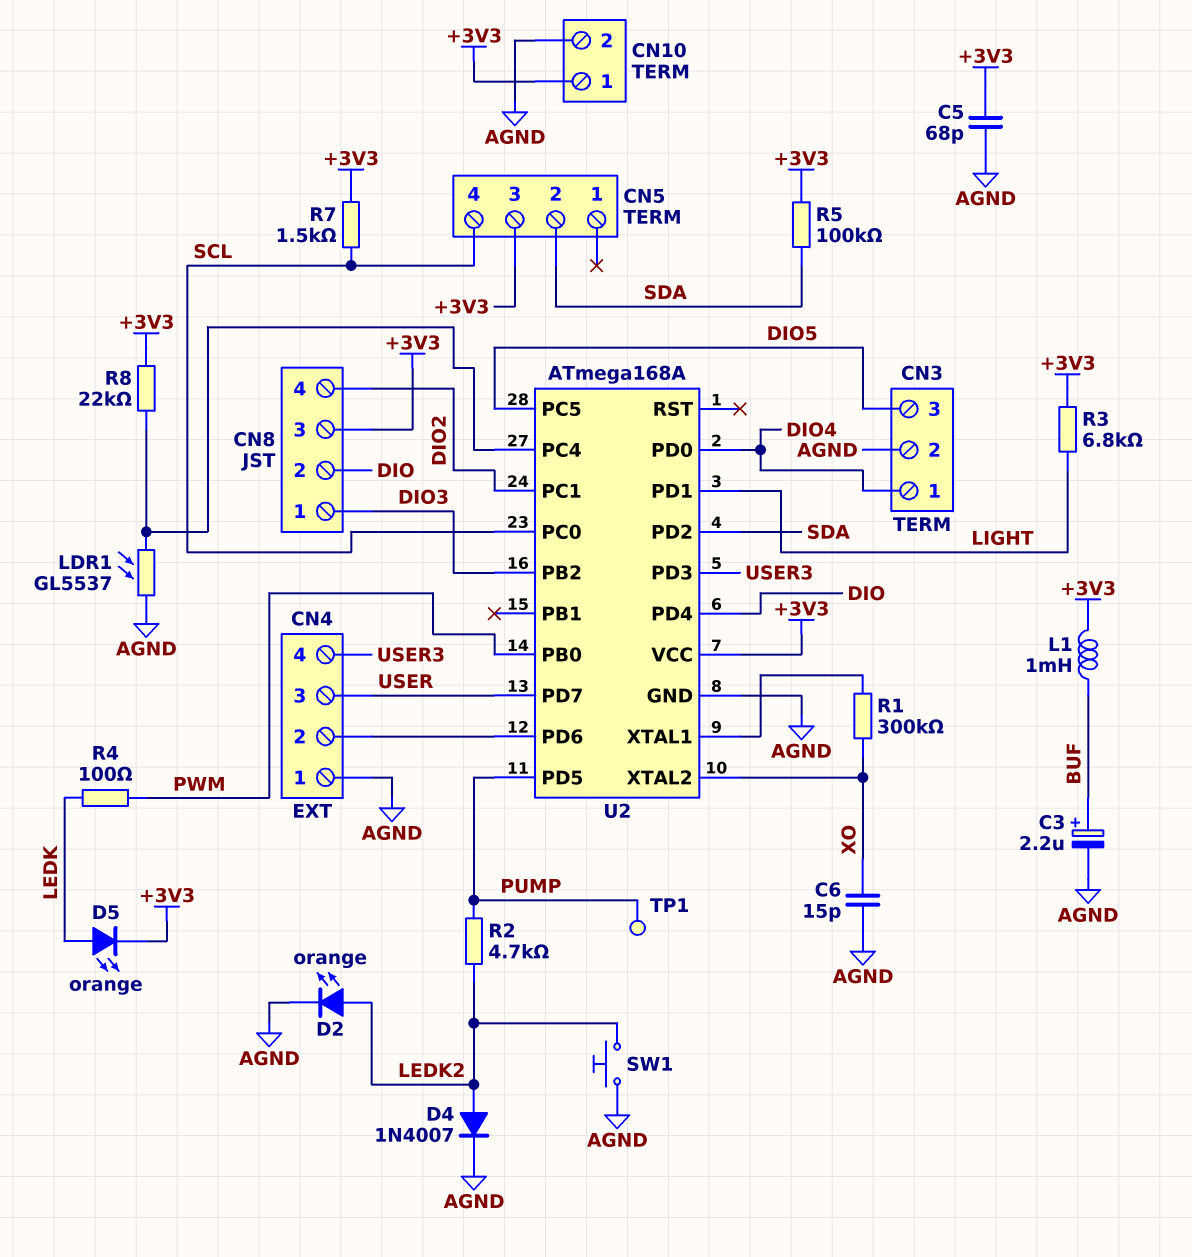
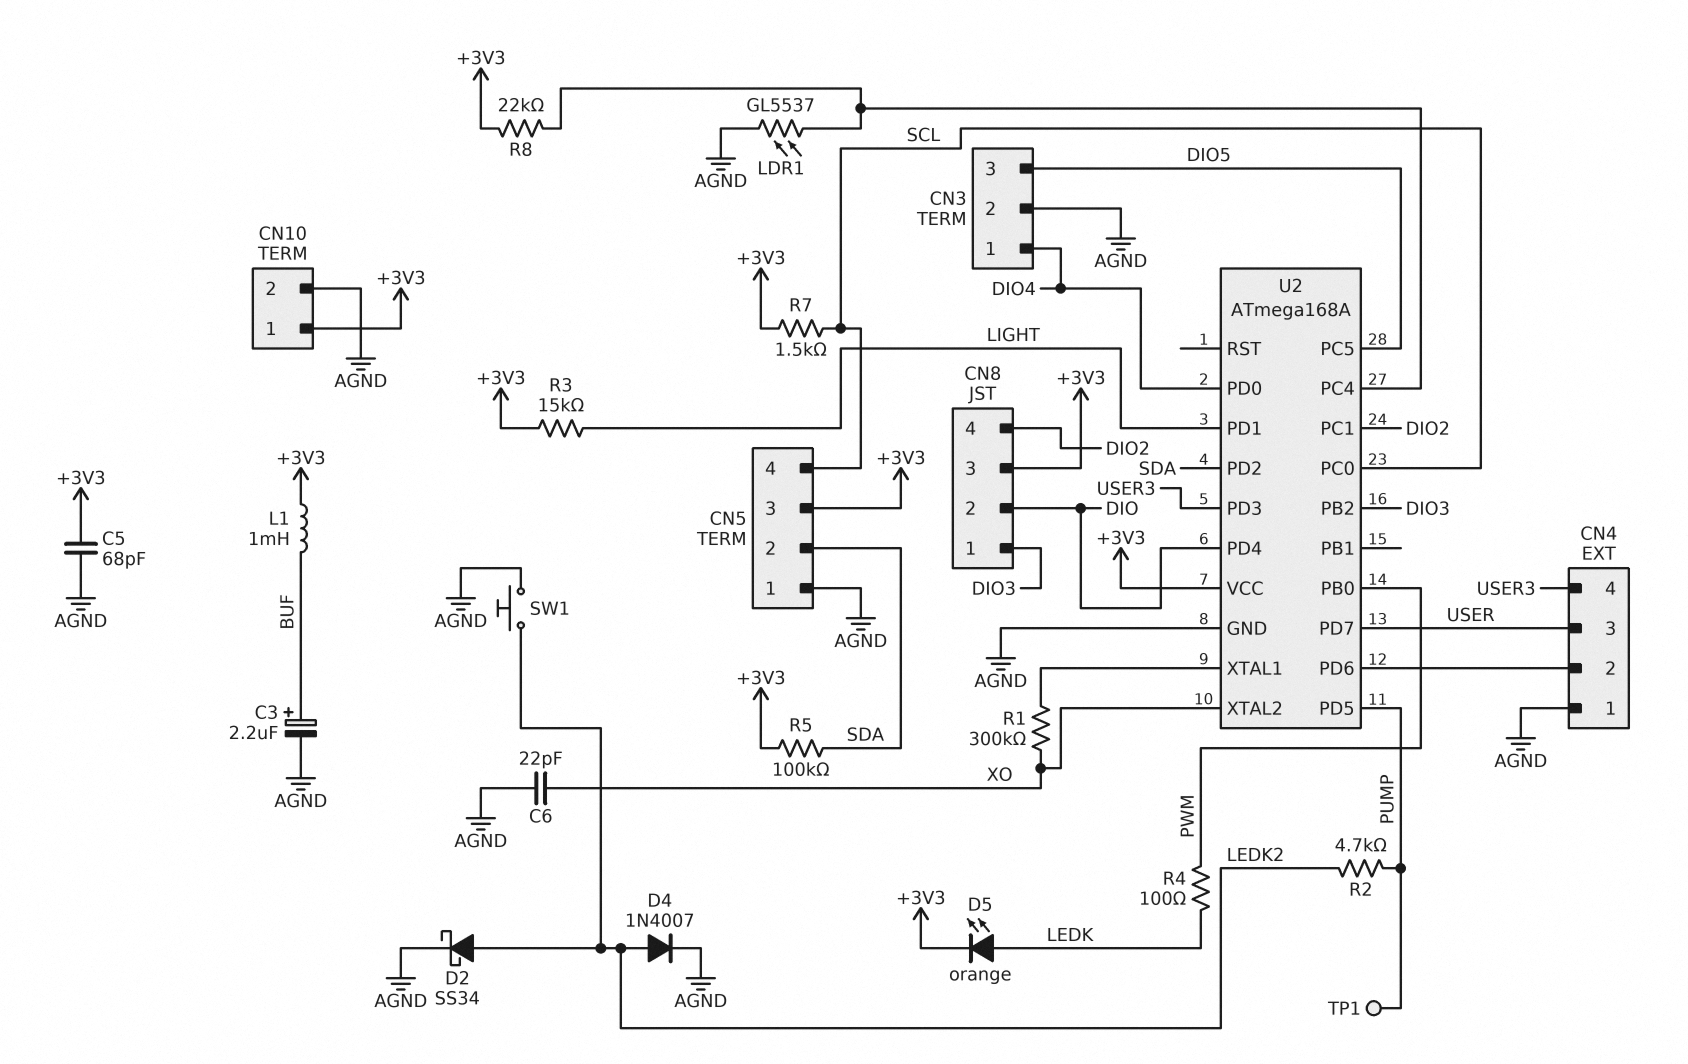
C6: 15pF (AGND, XO) -> 22pF (AGND, XO)
CN5 pin 1: none -> AGND
D2: LED orange (A LEDK2, K AGND) -> schottky SS34 (A LEDK2, K AGND)
R3: 6.8k (+3V3, LIGHT) -> 15k (+3V3, LIGHT)

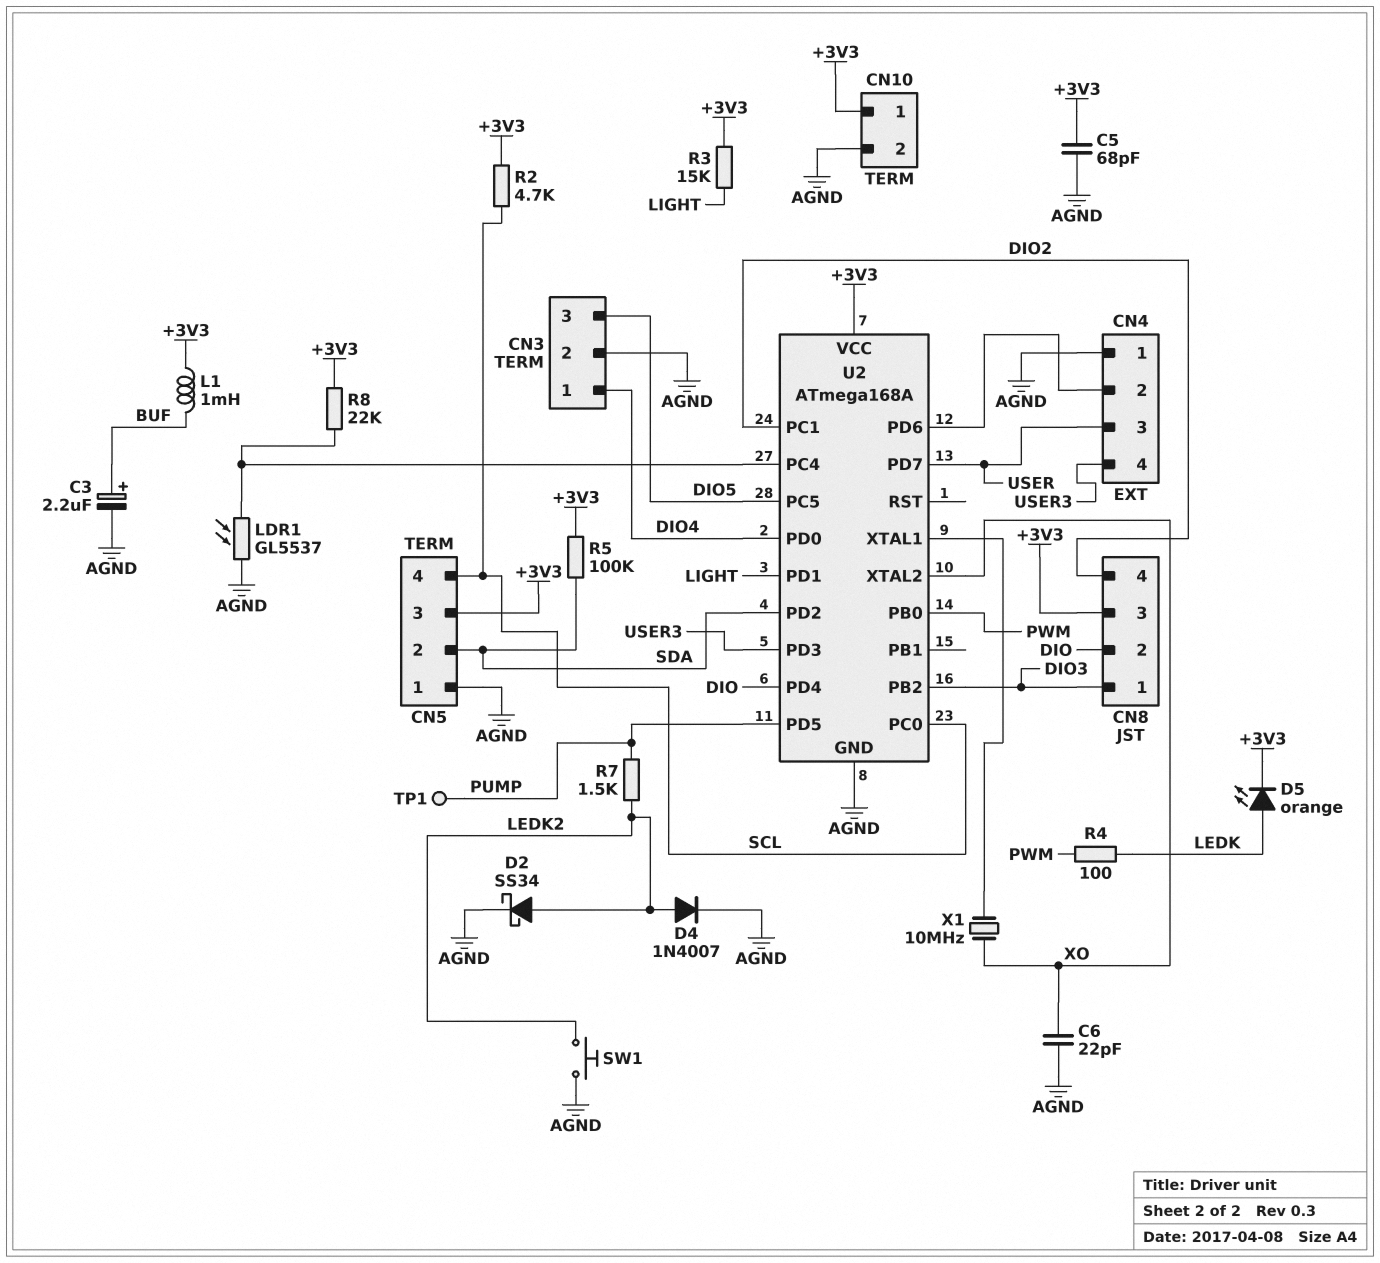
R1: 300k (U2/XTAL1, XO) -> none
R2: 4.7k (LEDK2, PUMP) -> 4.7k (+3V3, SCL)
R7: 1.5k (+3V3, SCL) -> 1.5k (LEDK2, PUMP)
X1: none -> 10MHz (U2/XTAL1, XO)

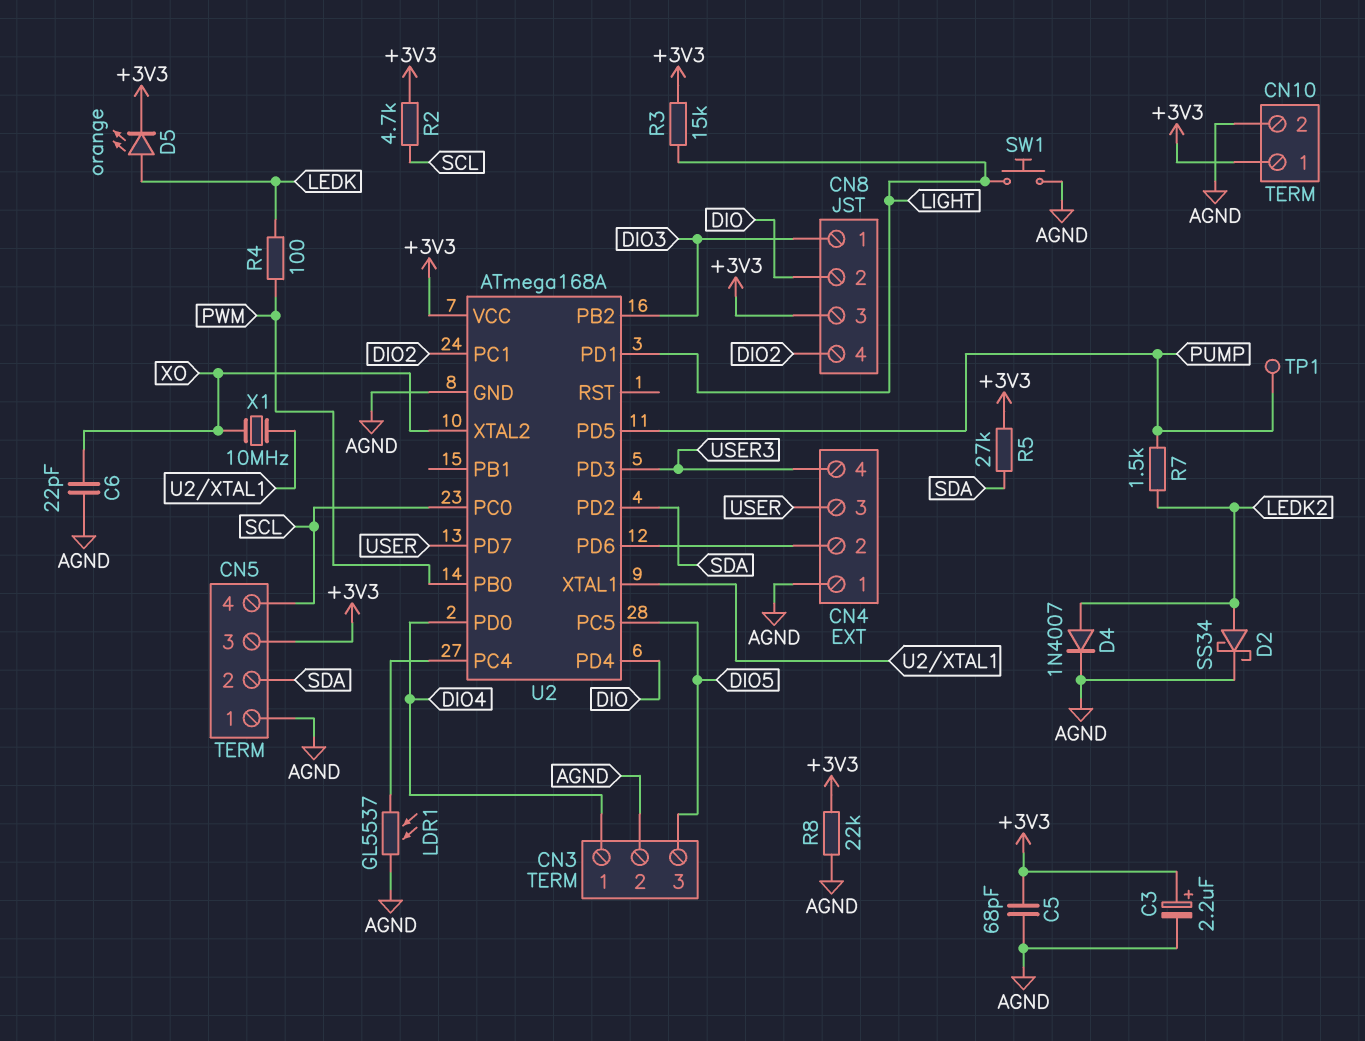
C3: 2.2uF (plus BUF, minus AGND) -> 2.2uF (plus +3V3, minus AGND)
L1: 1mH (+3V3, BUF) -> none
R5: 100k (+3V3, SDA) -> 27k (+3V3, SDA)
R8: 22k (+3V3, U2/PC4) -> 22k (+3V3, AGND)
SW1: button (AGND, LEDK2) -> button (AGND, LIGHT)

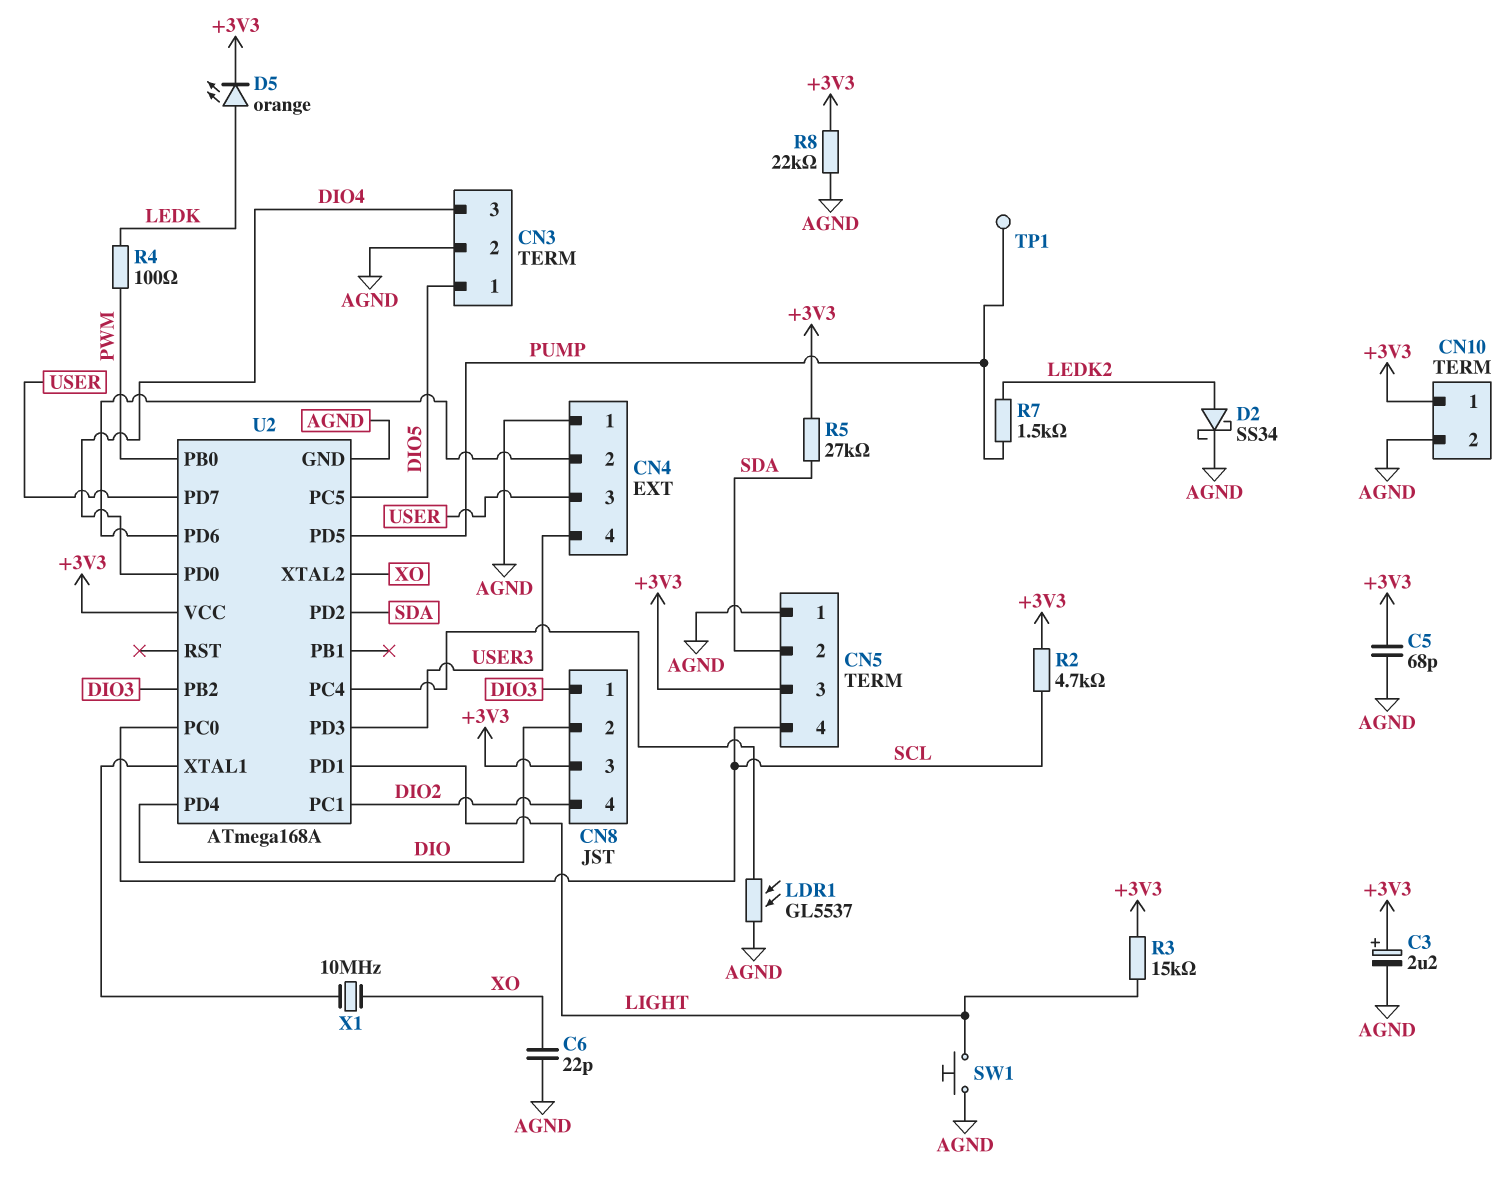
CN3 pin 1: DIO4 -> DIO5
CN3 pin 3: DIO5 -> DIO4
D4: diode 1N4007 (A LEDK2, K AGND) -> none

